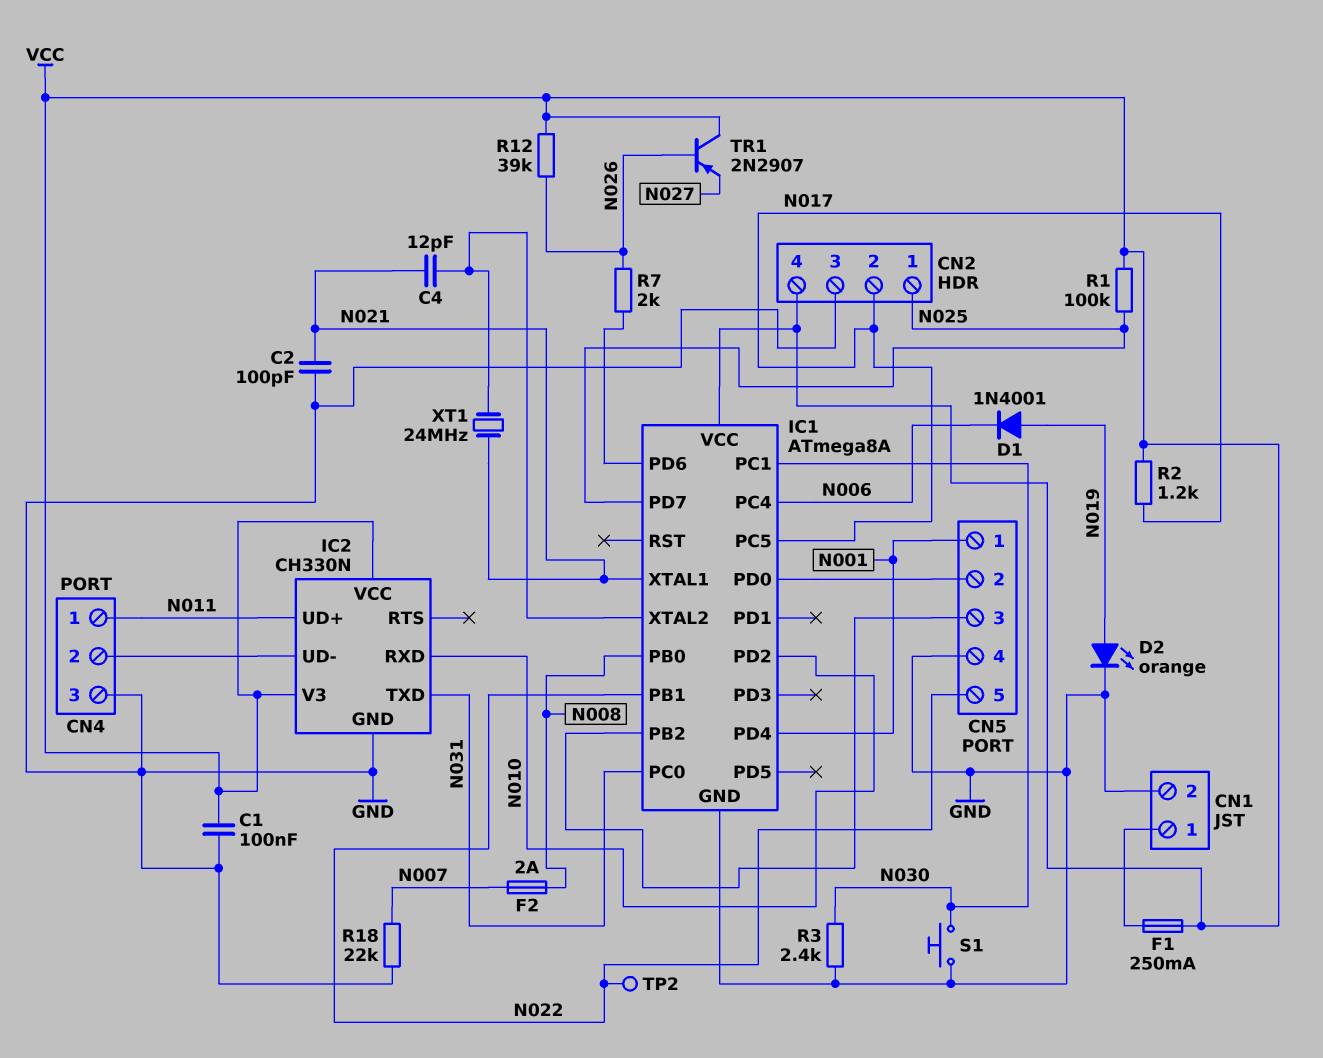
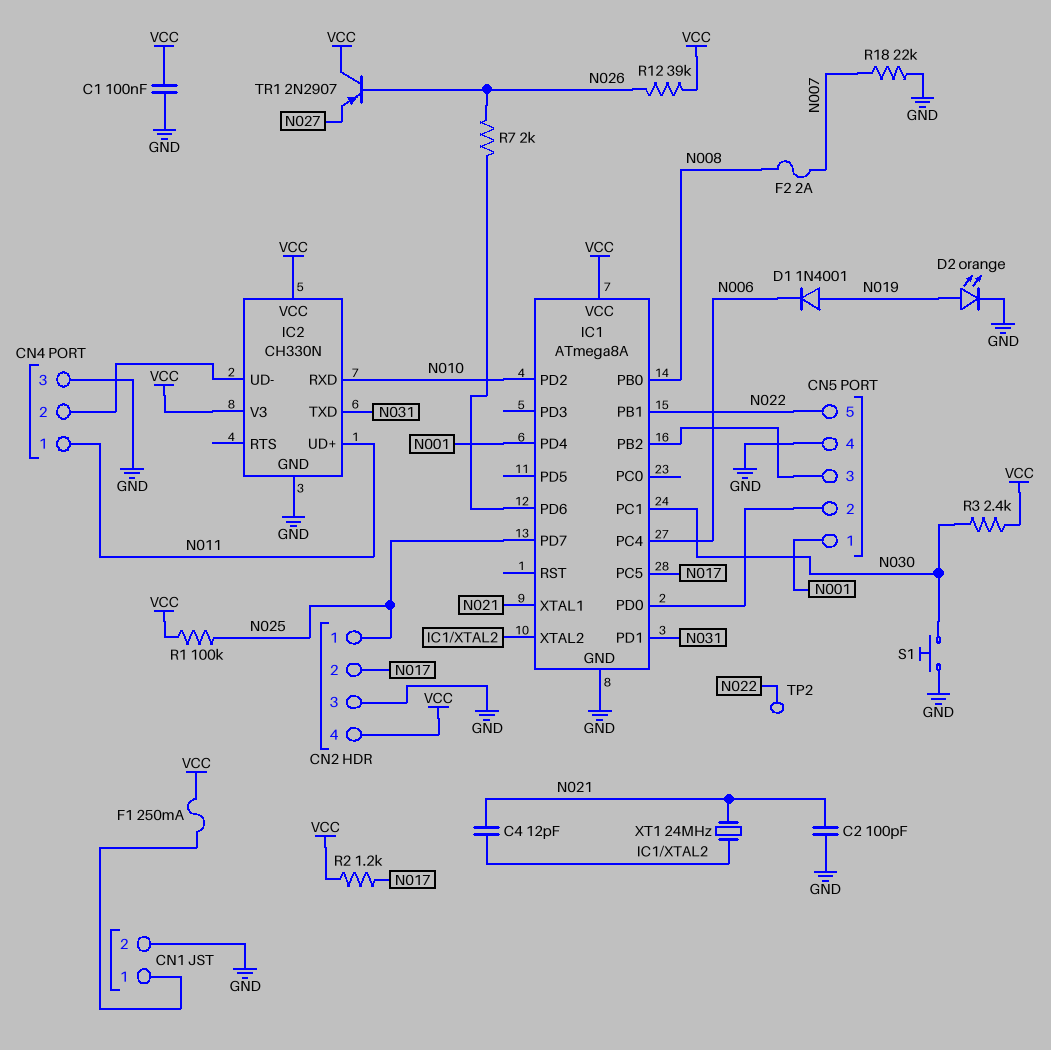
IC1 pin PC0: N031 -> none
IC1 pin PD1: none -> N031
R3: 2.4k (GND, N030) -> 2.4k (N030, VCC)

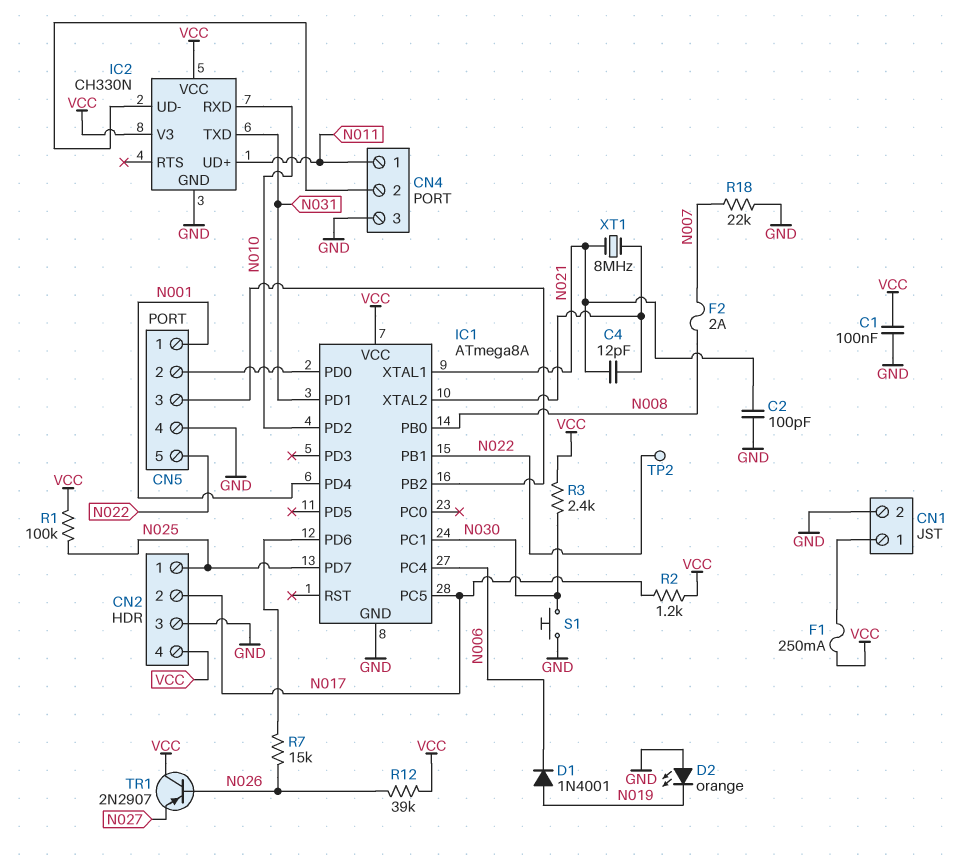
D2: LED orange (A N019, K GND) -> LED orange (A GND, K N019)
R7: 2k (IC1/PD6, N026) -> 15k (IC1/PD6, N026)
XT1: 24MHz (IC1/XTAL2, N021) -> 8MHz (IC1/XTAL2, N021)

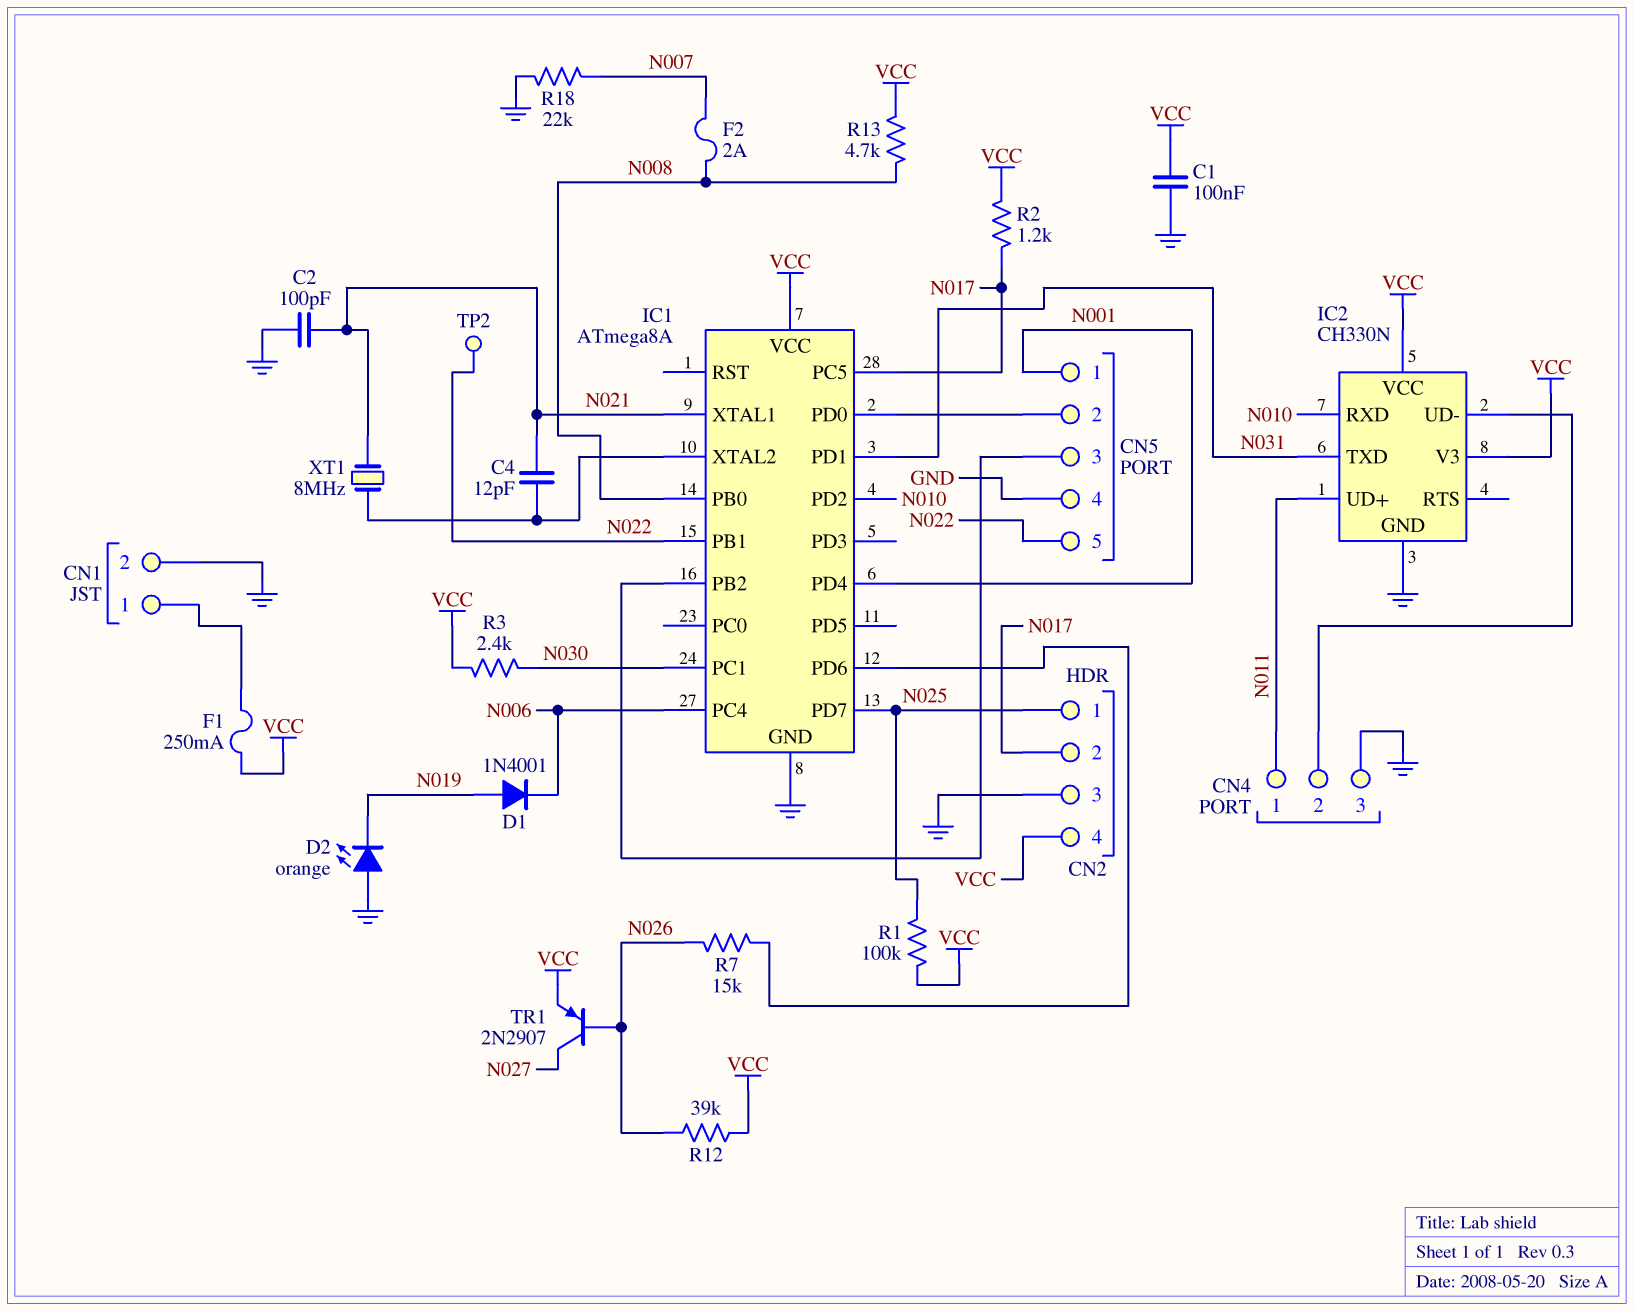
R13: none -> 4.7k (N008, VCC)
S1: button (GND, N030) -> none
TR1: PNP 2N2907 (B N026, C VCC, E N027) -> PNP 2N2907 (B N026, C N027, E VCC)

